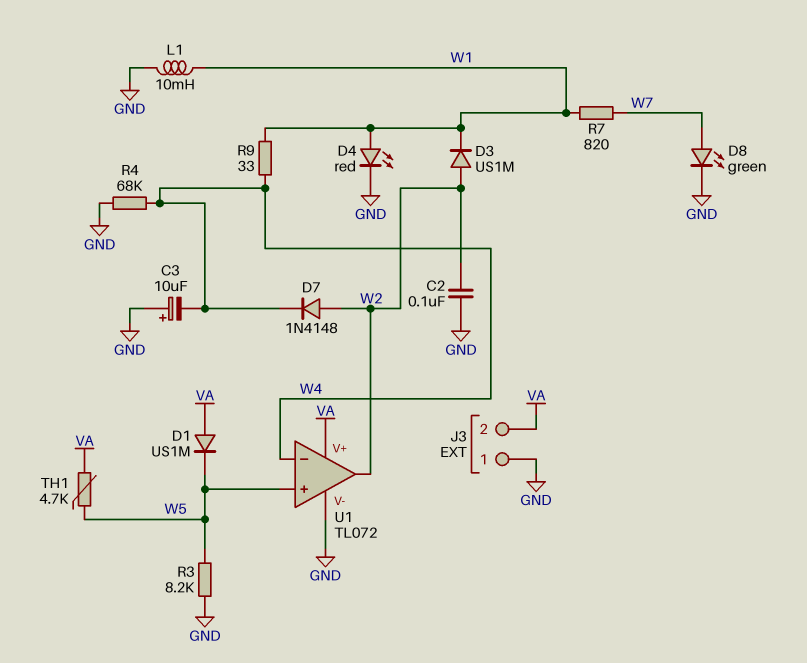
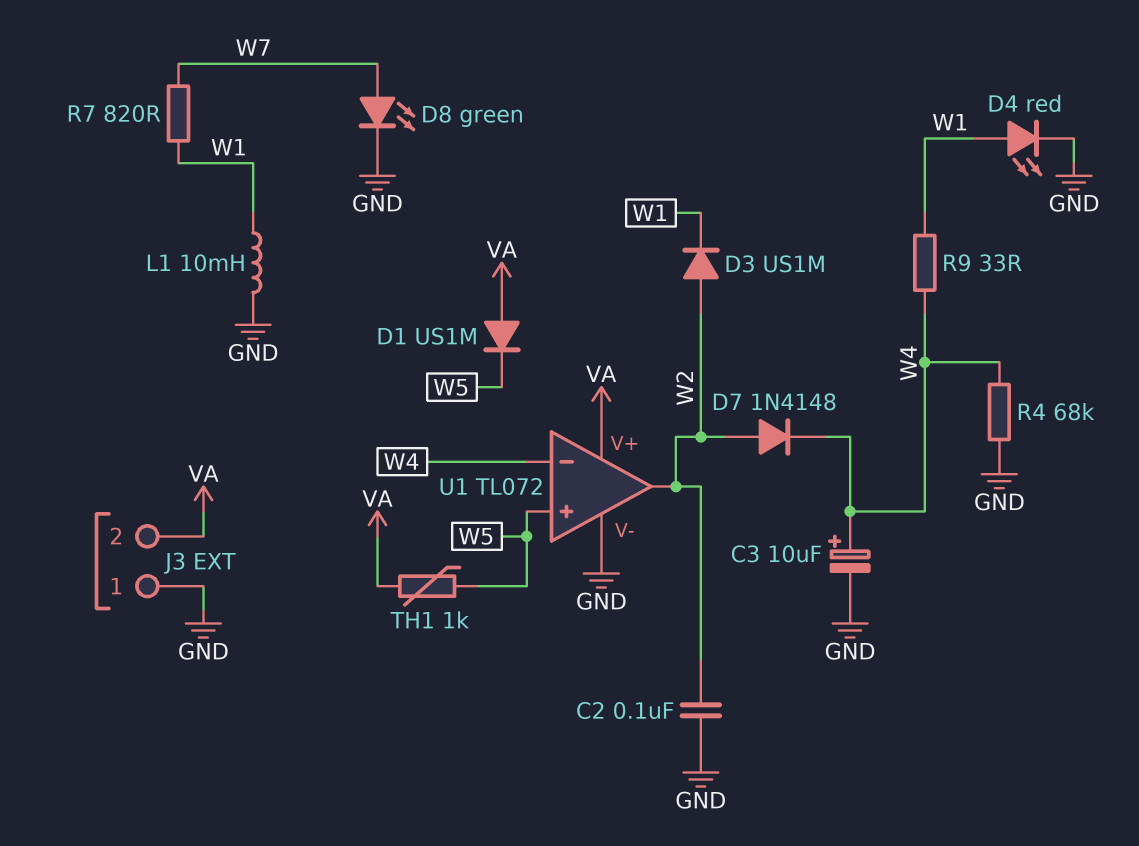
C3: 10uF (plus GND, minus W4) -> 10uF (plus W4, minus GND)
R3: 8.2k (GND, W5) -> none
TH1: 4.7k (VA, W5) -> 1k (VA, W5)

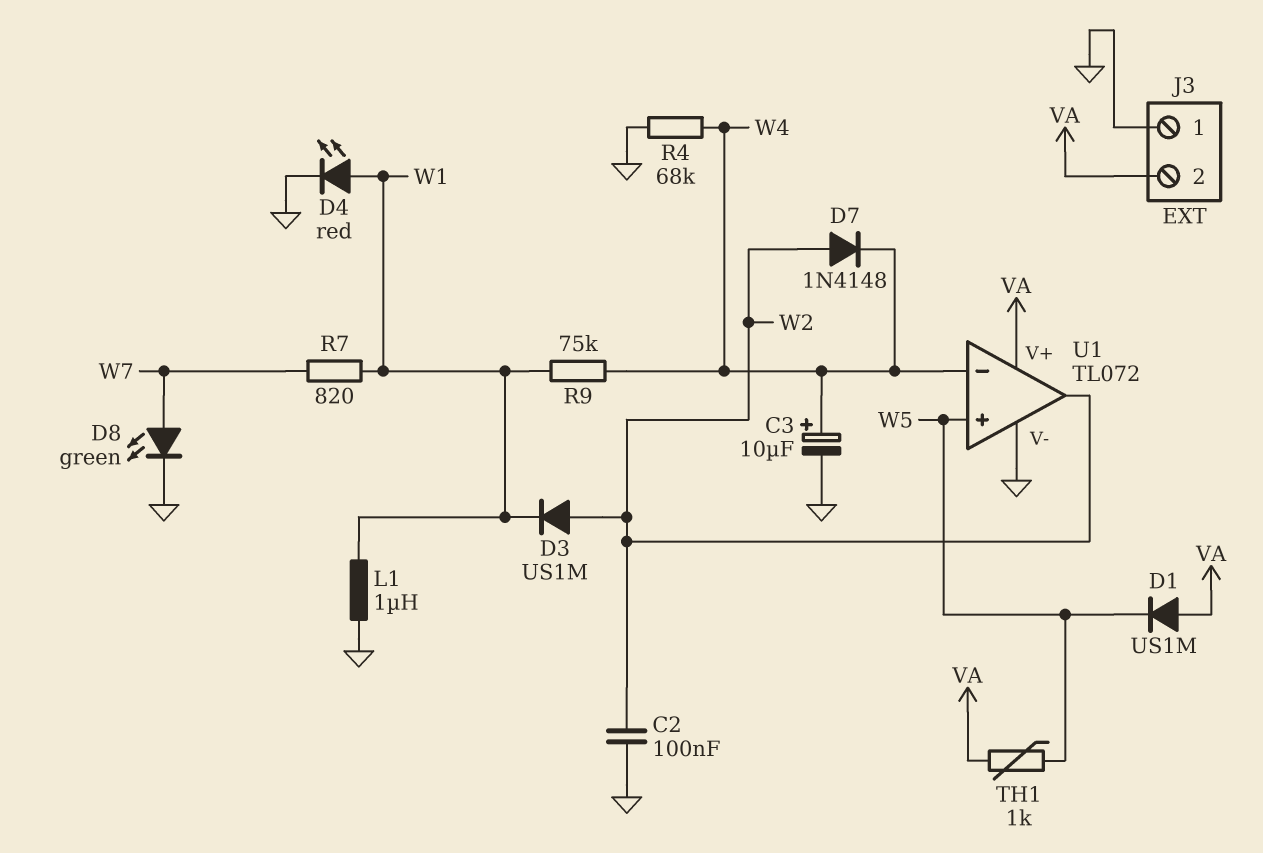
L1: 10mH (GND, W1) -> 1uH (GND, W1)
R9: 33 (W1, W4) -> 75k (W1, W4)

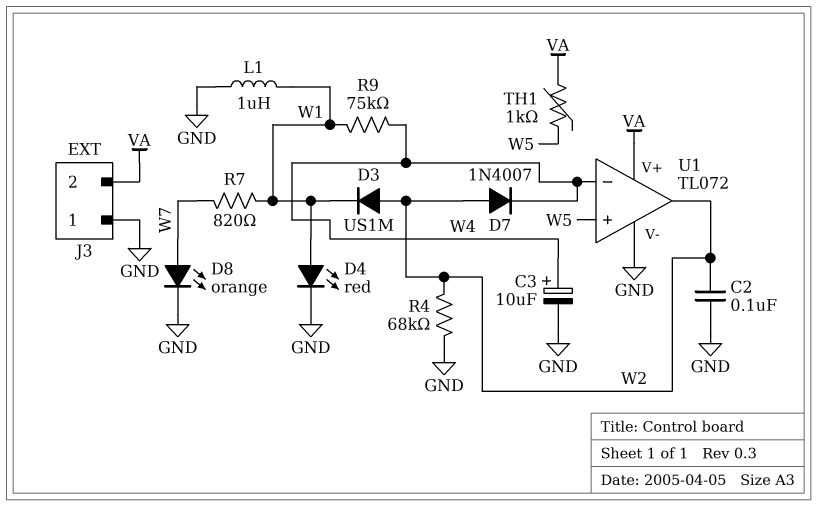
D1: diode US1M (A VA, K W5) -> none
D7: diode 1N4148 (A W2, K W4) -> diode 1N4007 (A W2, K W4)
D8: LED green (A W7, K GND) -> LED orange (A W7, K GND)
R4: 68k (GND, W4) -> 68k (GND, W2)

